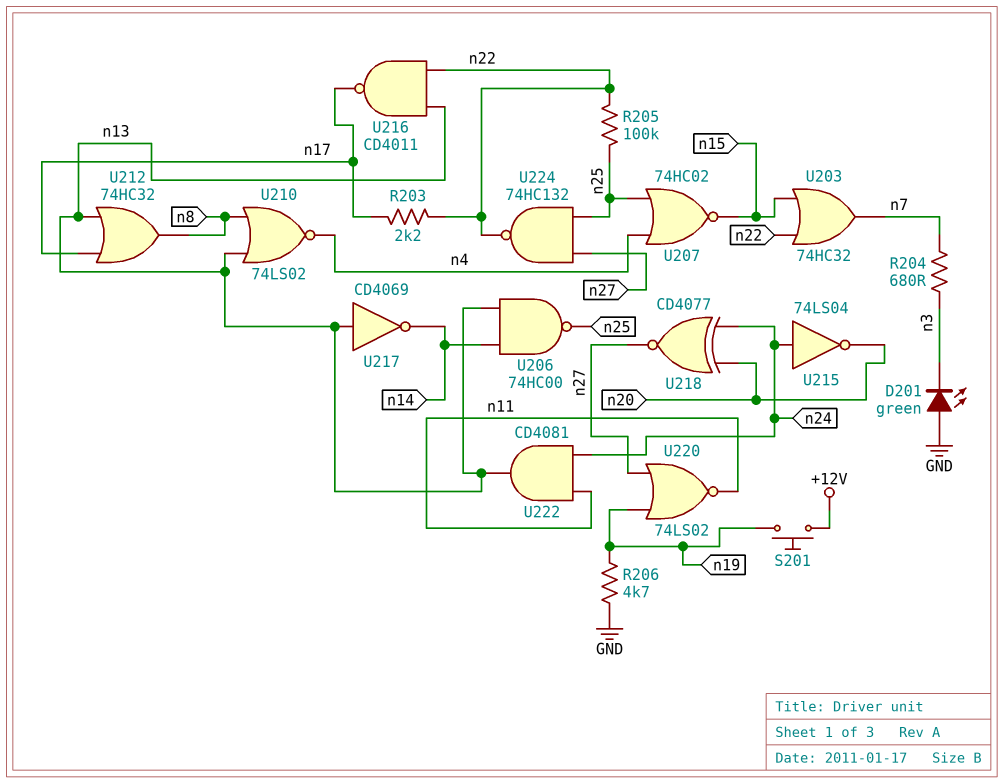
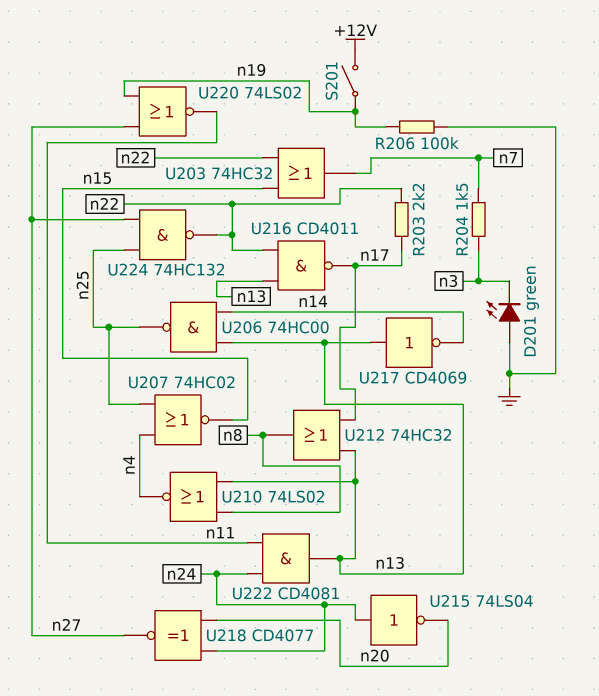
R204: 680 (n3, n7) -> 1.5k (n3, n7)
R205: 100k (n22, n25) -> none
R206: 4.7k (GND, n19) -> 100k (GND, n19)
S201: button (+12V, n19) -> switch (+12V, n19)

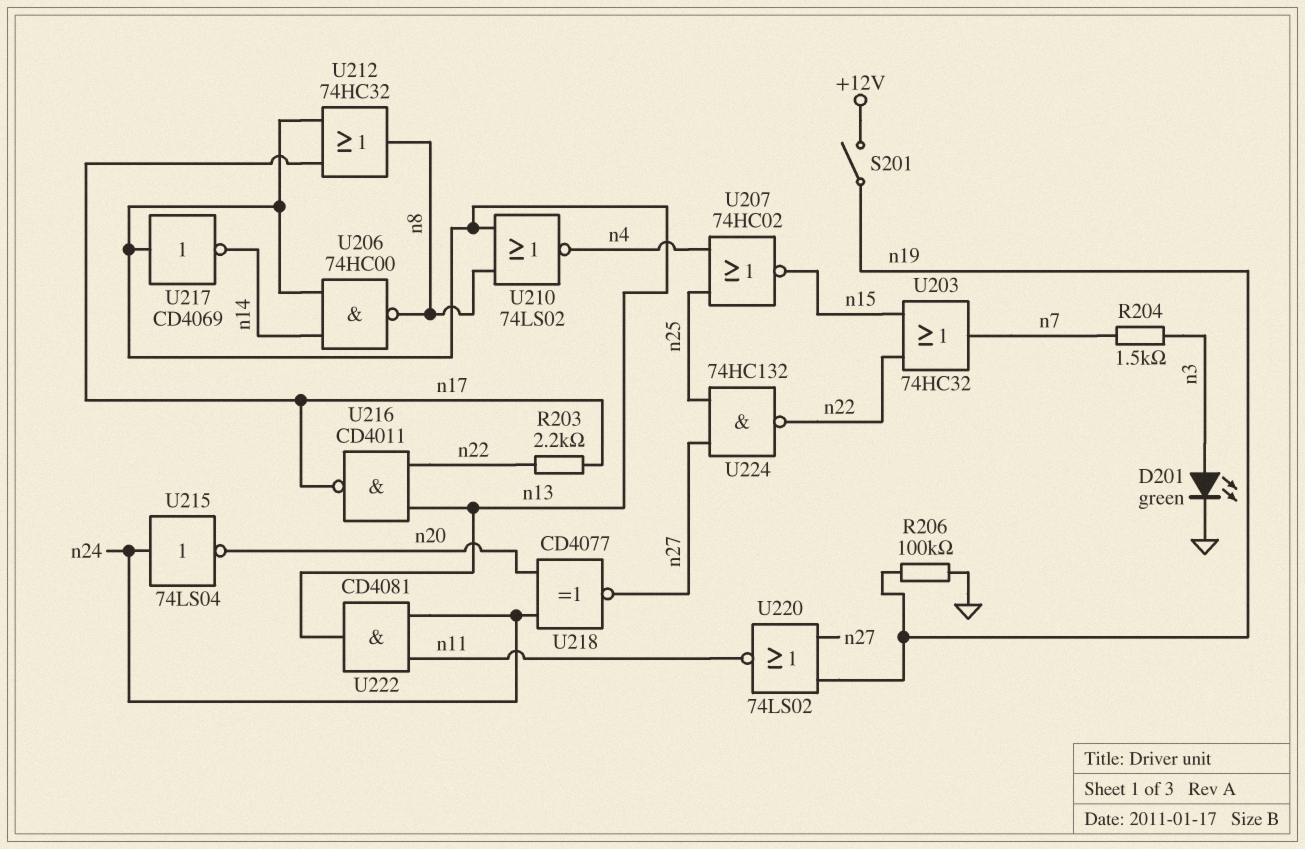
D201: LED green (A GND, K n3) -> LED green (A n3, K GND)
U206: NAND 74HC00 (in n13, in n14, out n25) -> NAND 74HC00 (in n13, in n14, out n8)

